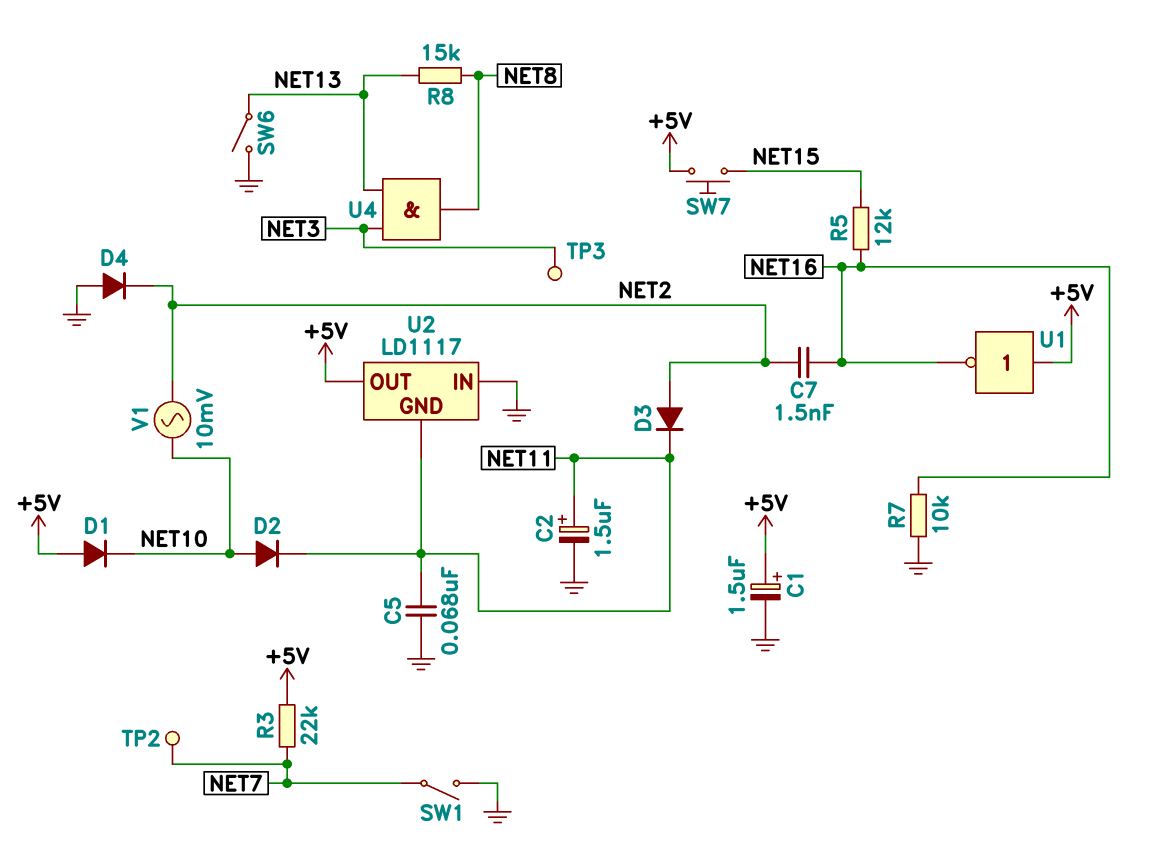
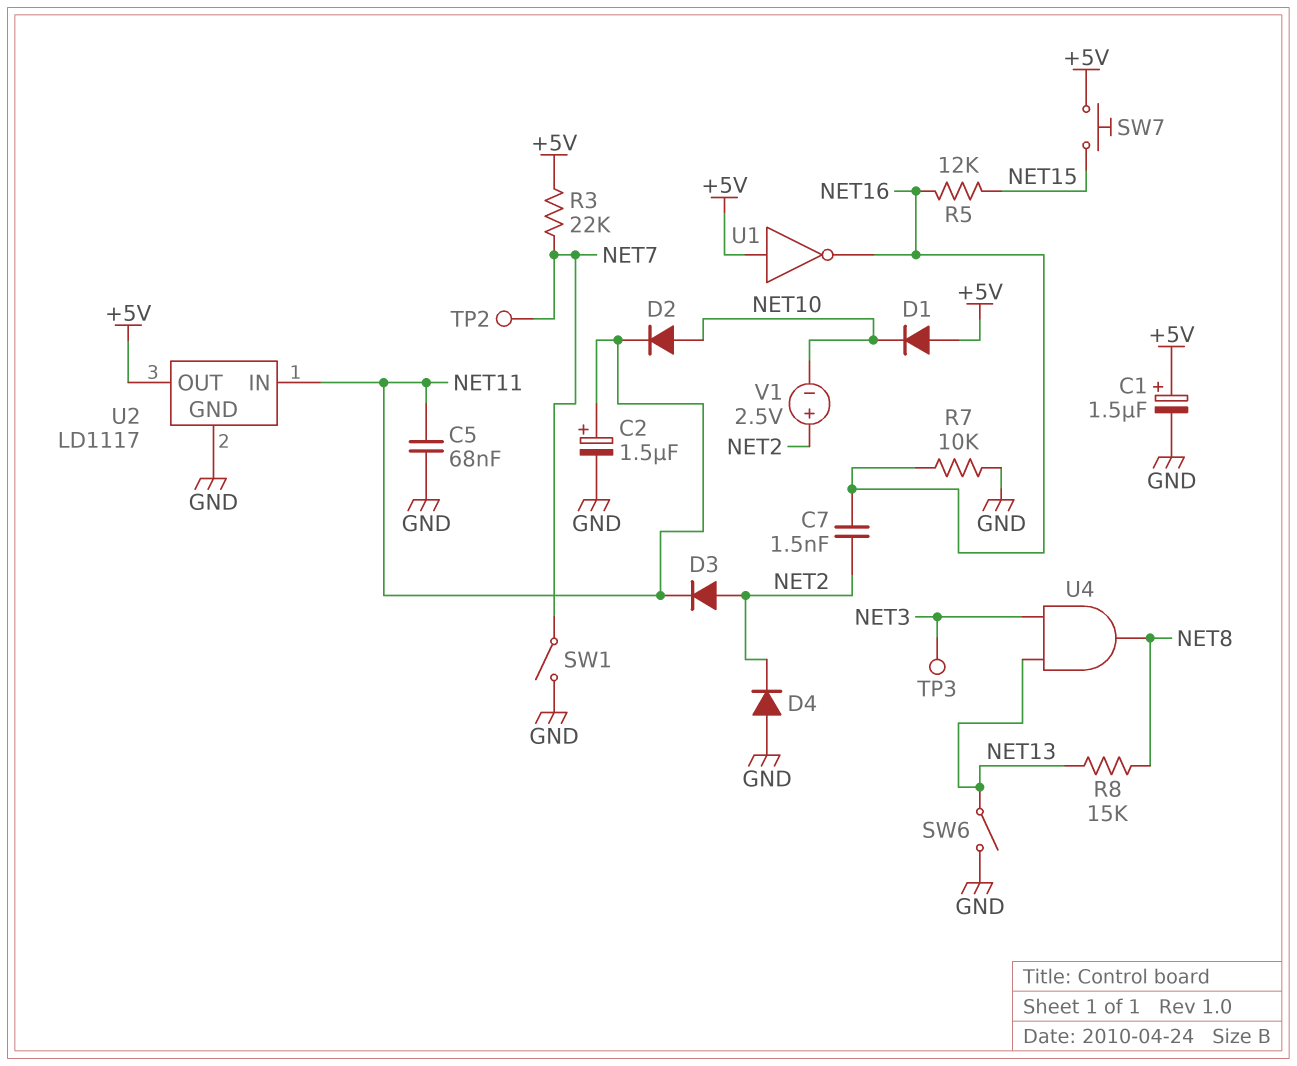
U2 pin GND: NET11 -> GND
U2 pin IN: GND -> NET11
V1: AC 10mV (NET2, NET10) -> 2.5V (plus NET2, minus NET10)

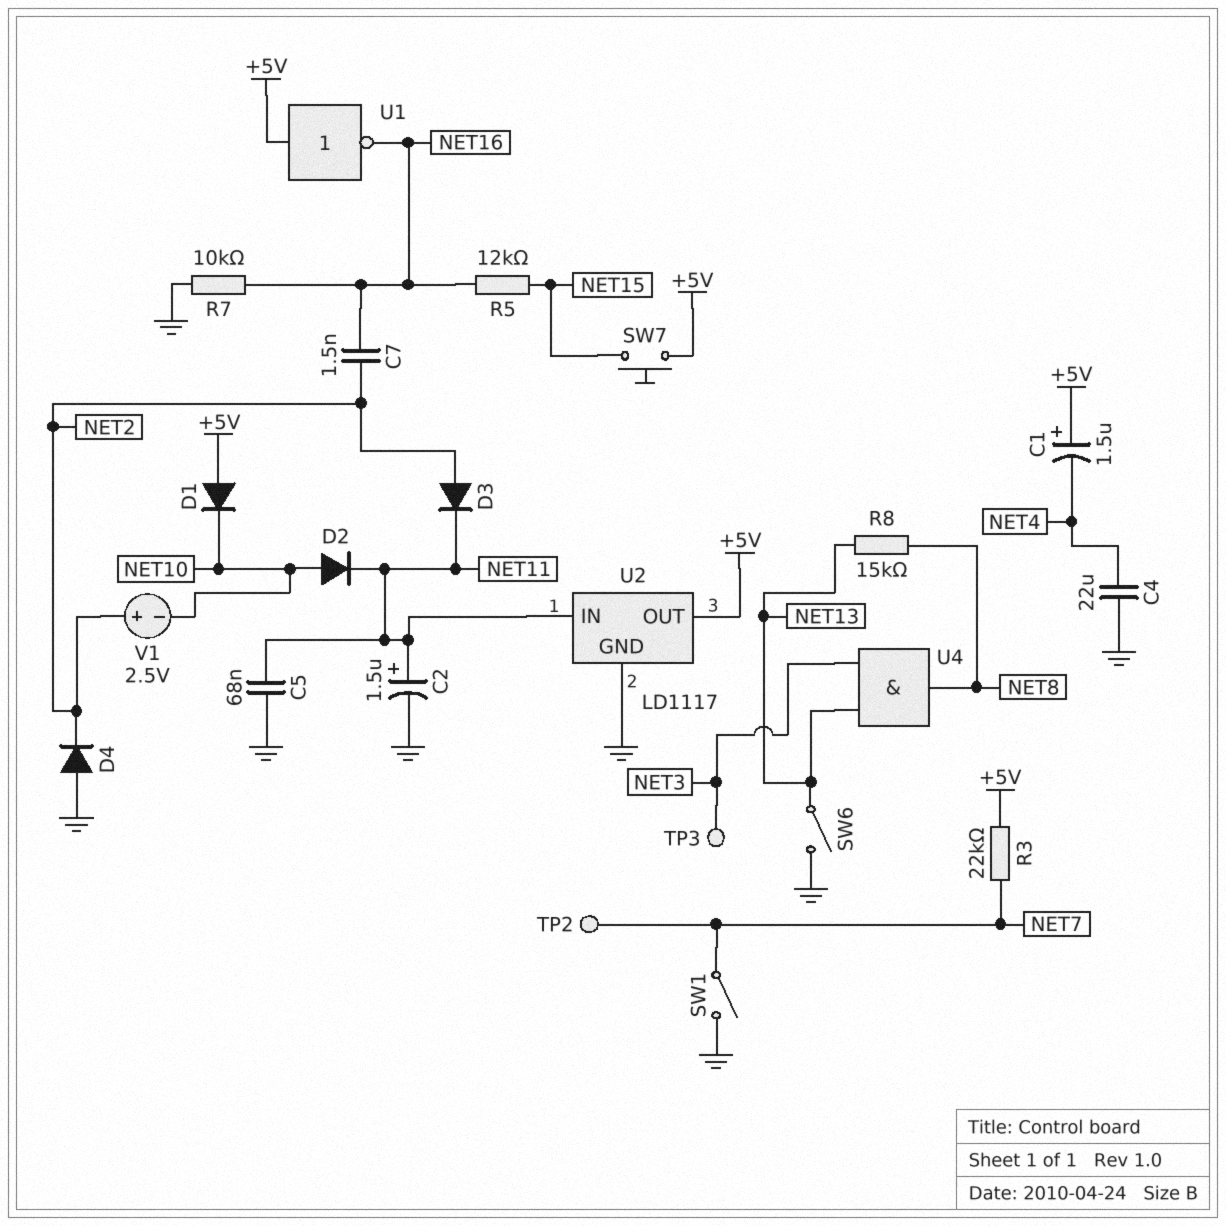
C1: 1.5uF (plus +5V, minus GND) -> 1.5uF (plus +5V, minus NET4)
C4: none -> 22uF (GND, NET4)

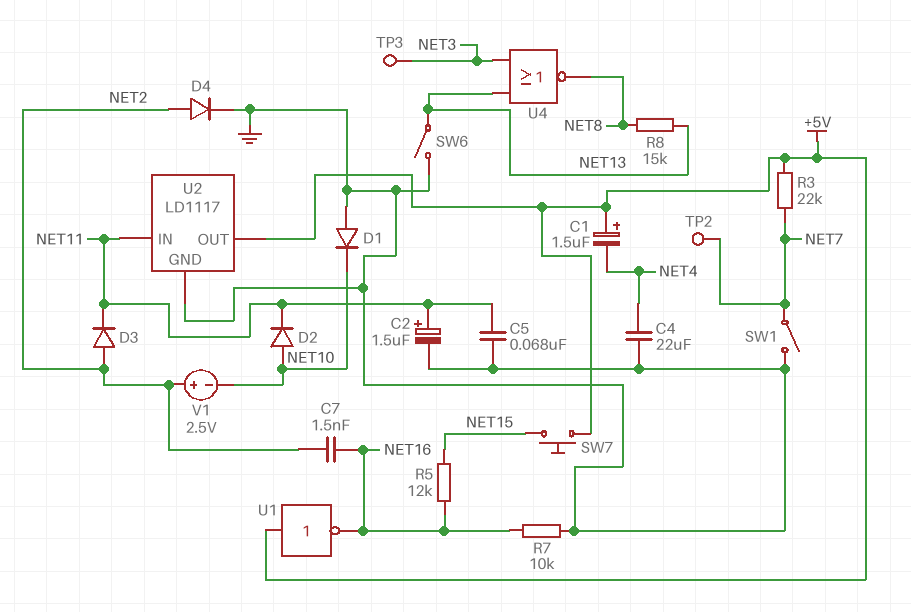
D1: diode (A +5V, K NET10) -> diode (A GND, K NET10)
D4: diode (A GND, K NET2) -> diode (A NET2, K GND)
U4: AND (in NET3, in NET13, out NET8) -> NOR (in NET3, in NET13, out NET8)

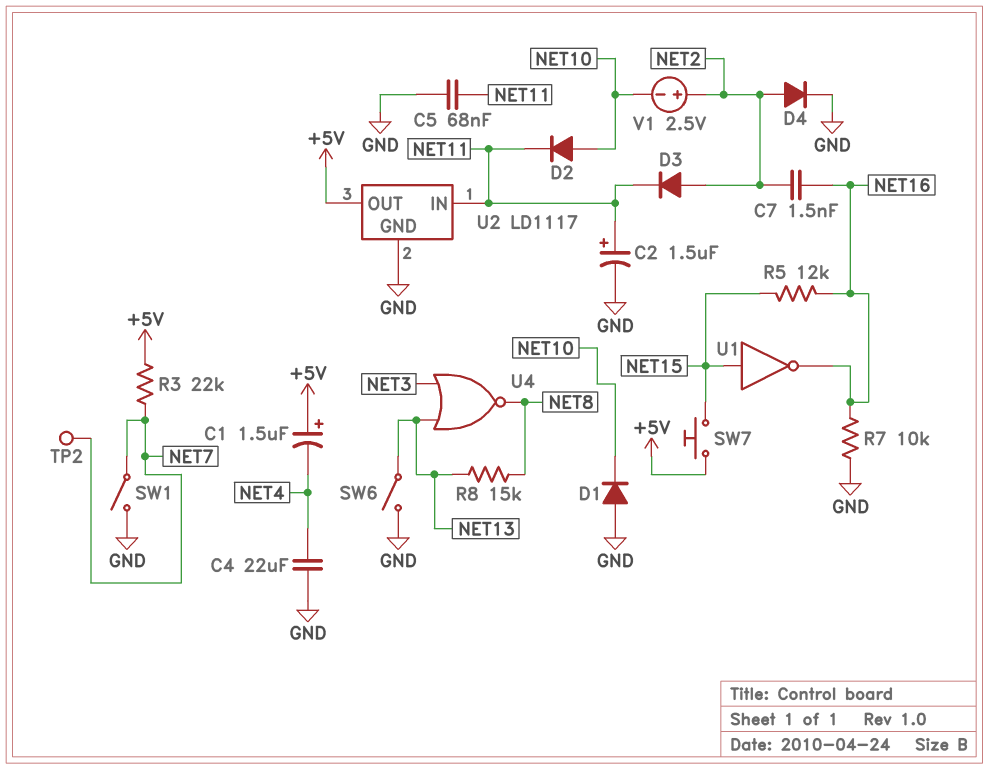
TP3: test point (NET3) -> none
U1: NOT (in +5V, out NET16) -> NOT (in NET15, out NET16)

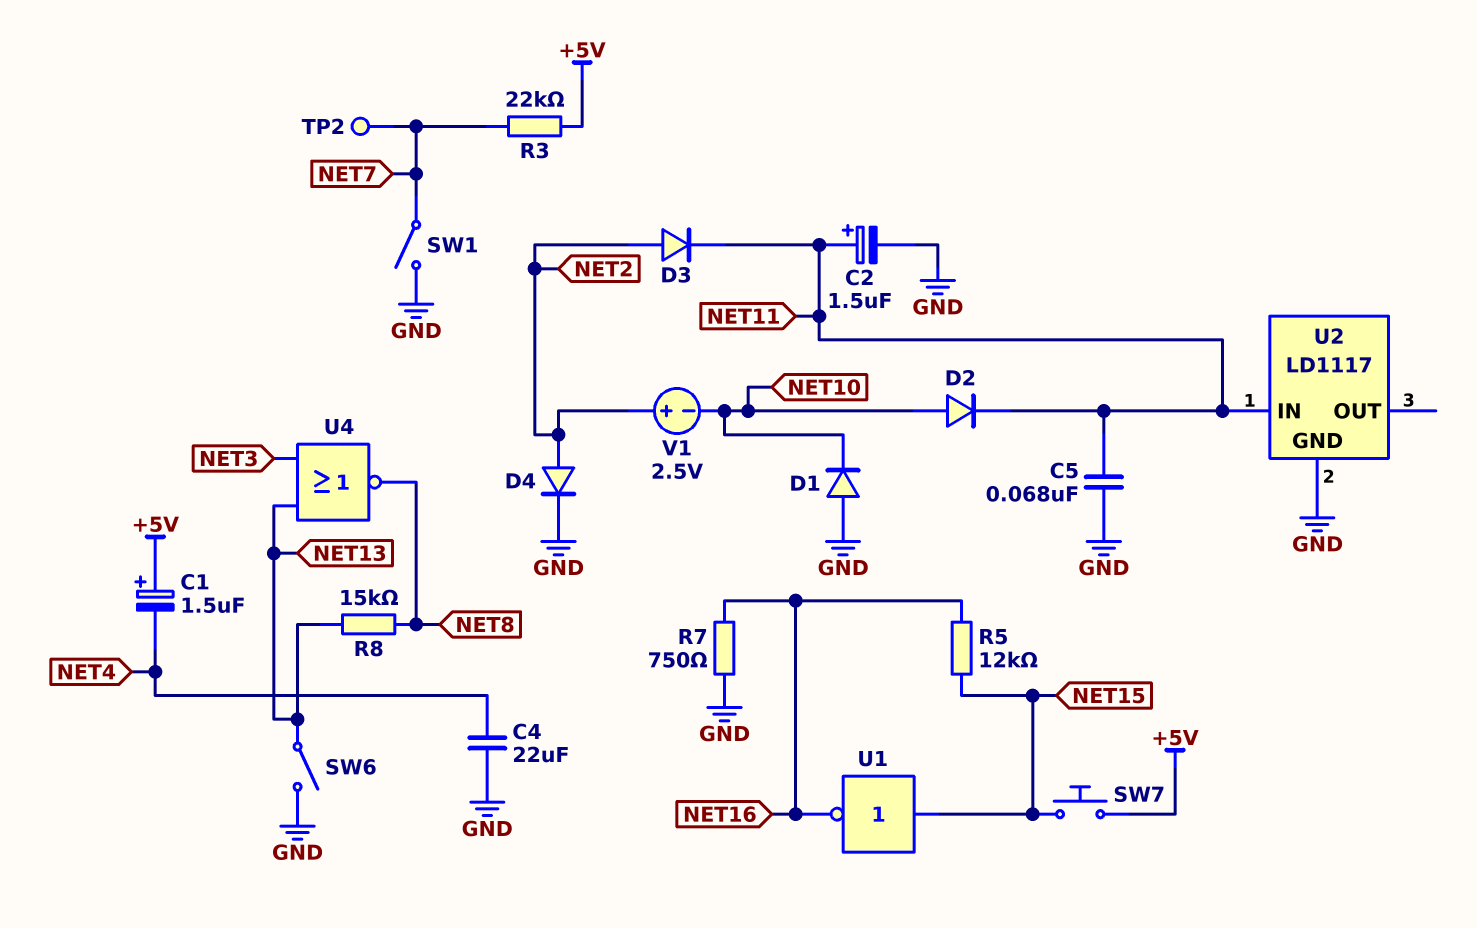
C7: 1.5nF (NET2, NET16) -> none
R7: 10k (GND, NET16) -> 750 (GND, NET16)
U2 pin OUT: +5V -> none

